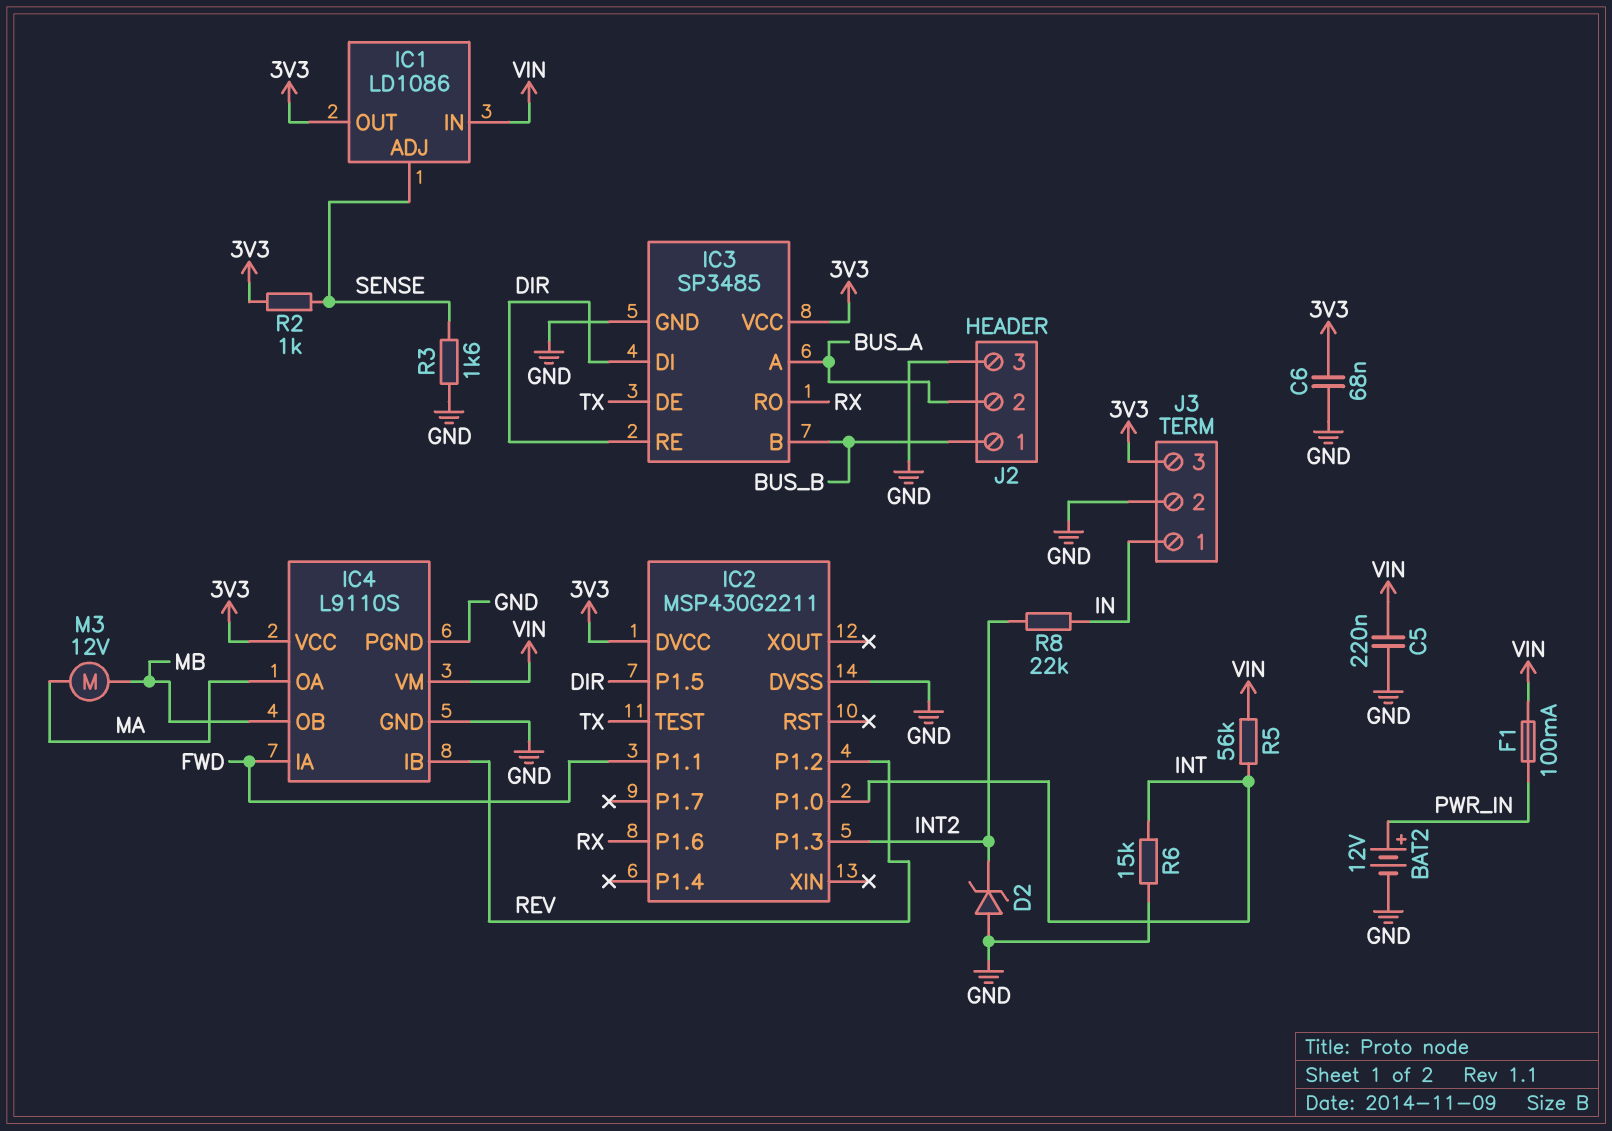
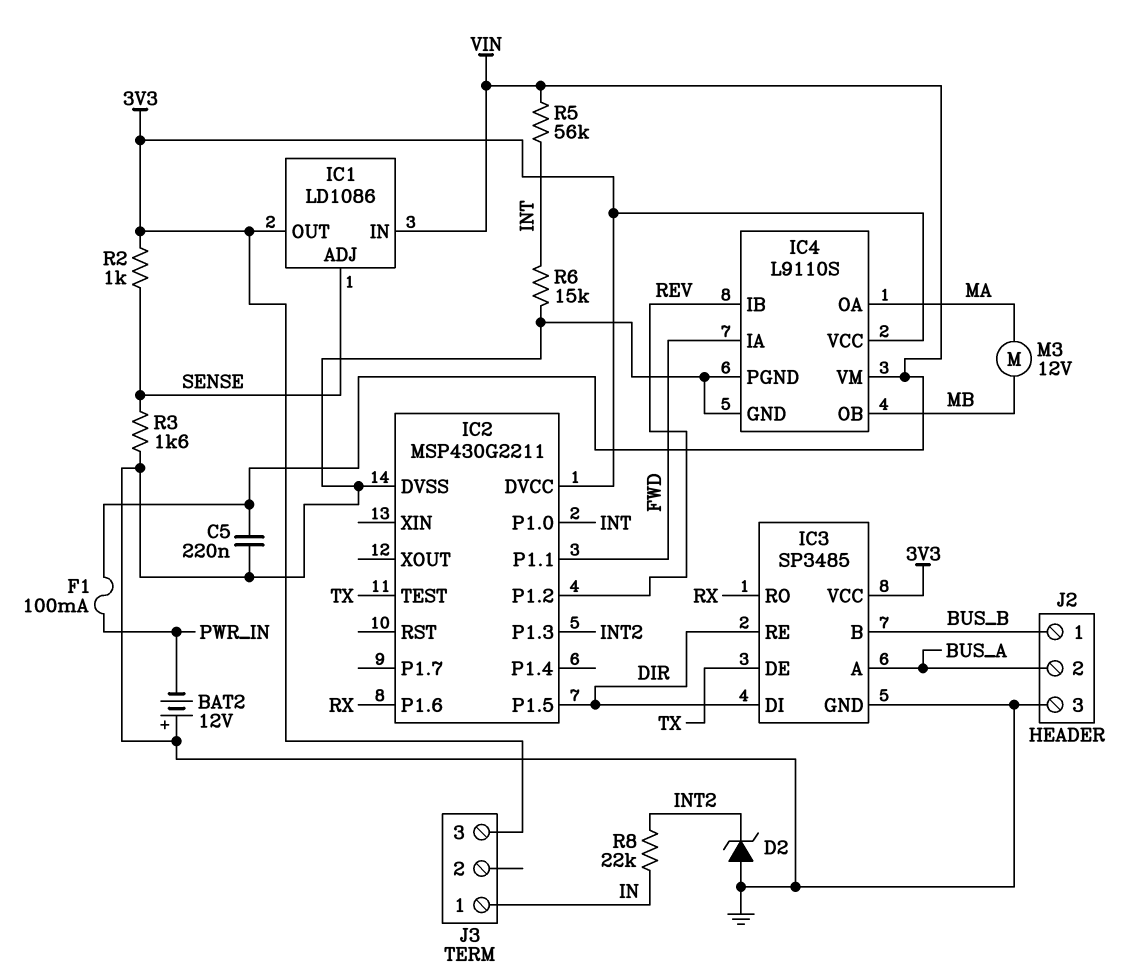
BAT2: 12V (plus PWR_IN, minus GND) -> 12V (plus GND, minus PWR_IN)
C6: 68nF (3V3, GND) -> none
J3 pin 2: GND -> none

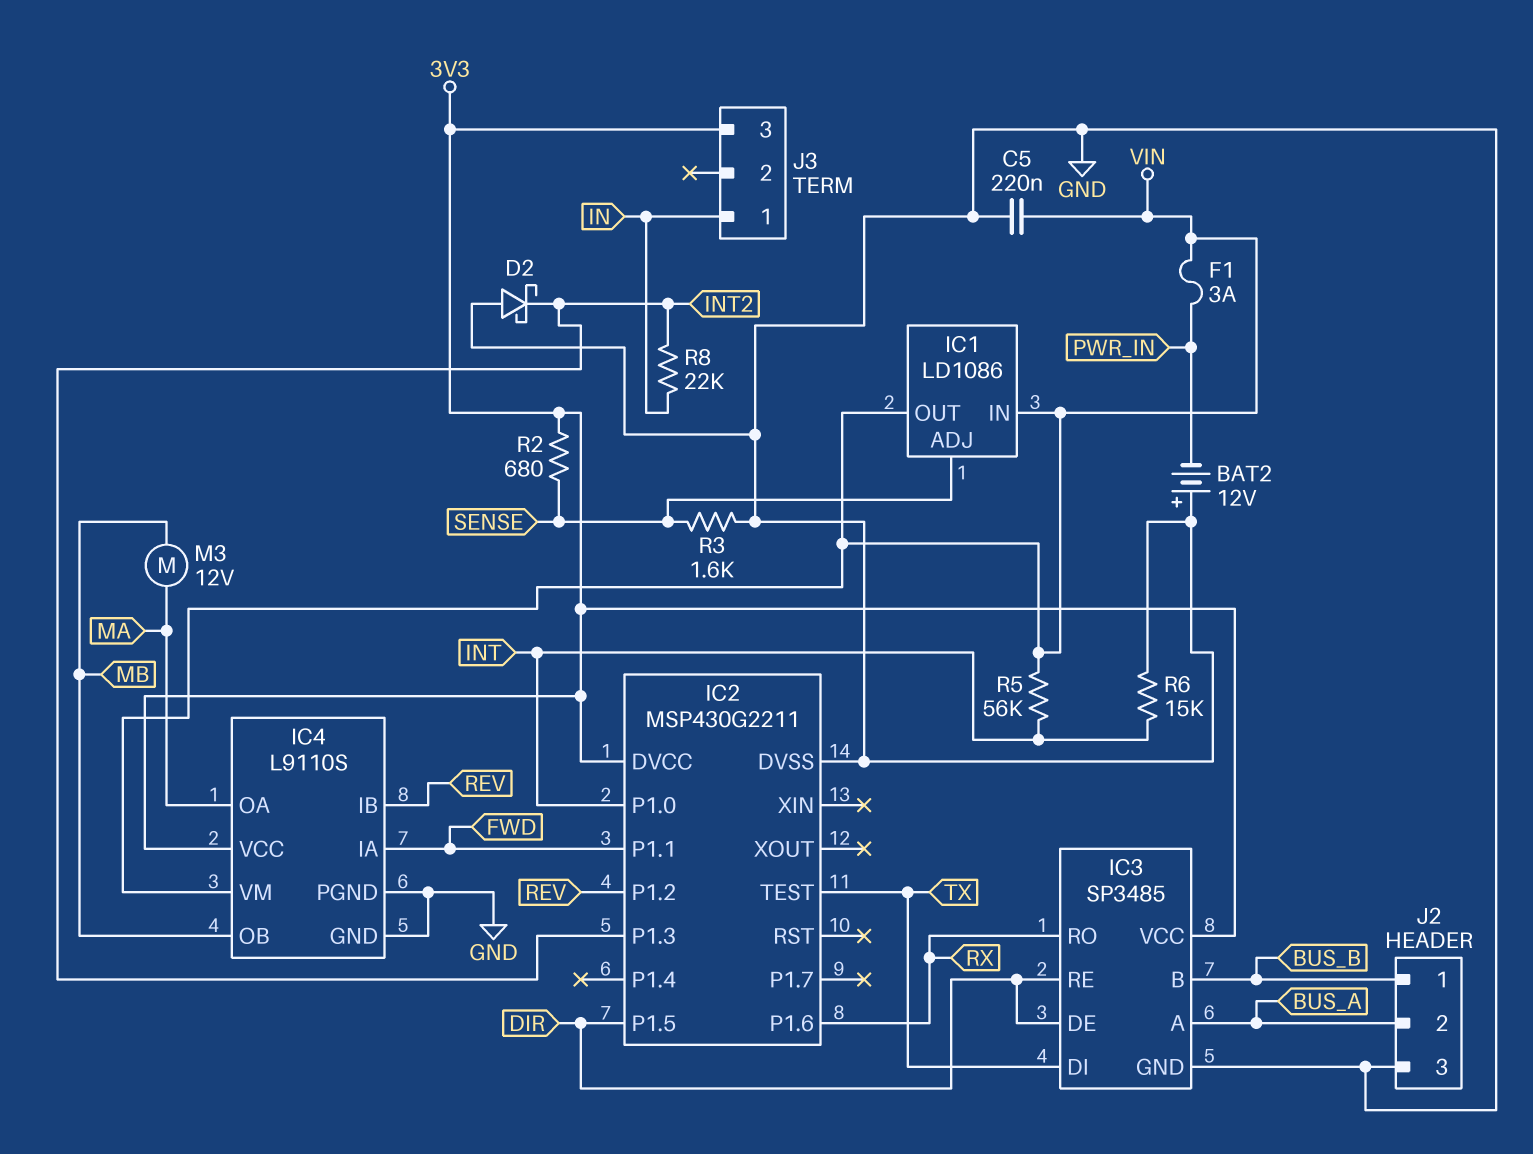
D2: zener (A GND, K INT2) -> schottky (A GND, K INT2)
F1: 100mA (PWR_IN, VIN) -> 3A (PWR_IN, VIN)
IC1 pin OUT: 3V3 -> VIN
IC3 pin DE: TX -> DIR
IC3 pin DI: DIR -> TX
R2: 1k (3V3, SENSE) -> 680 (3V3, SENSE)

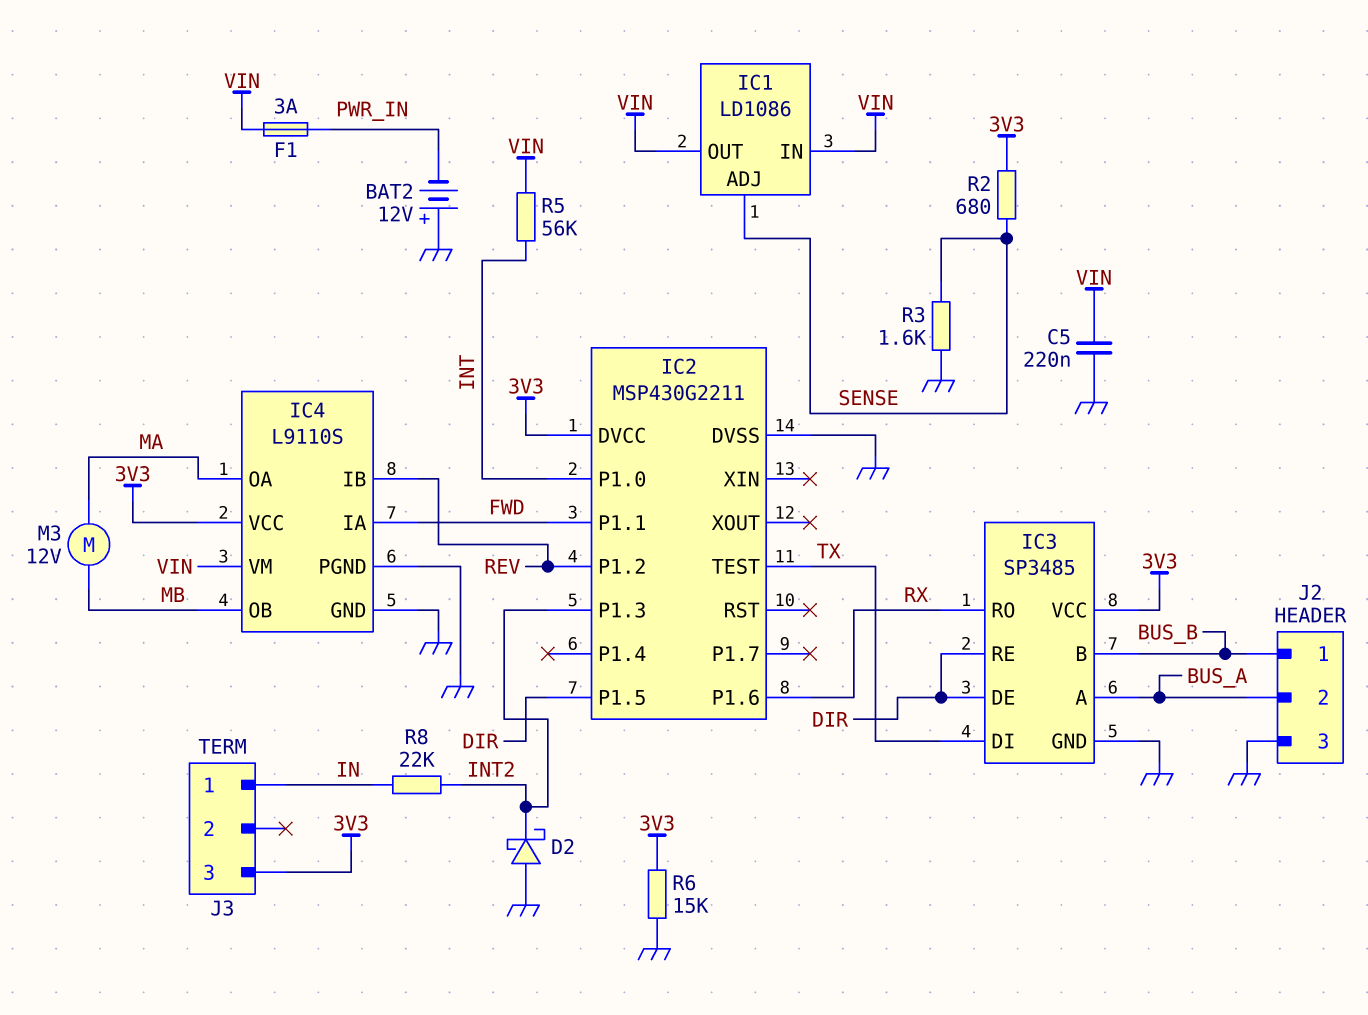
R6: 15k (GND, INT) -> 15k (3V3, GND)

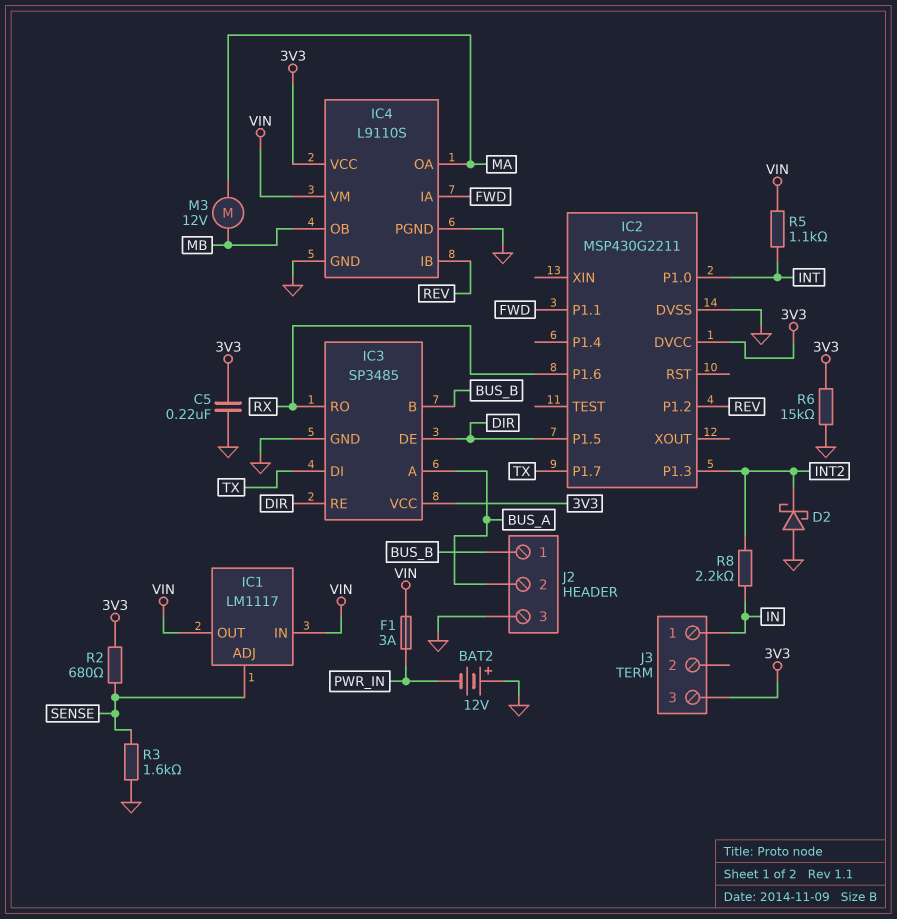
C5: 220nF (GND, VIN) -> 220nF (3V3, GND)
IC1: LD1086 -> LM1117
IC2 pin P1.7: none -> TX
IC2 pin TEST: TX -> none
R5: 56k (INT, VIN) -> 1.1k (INT, VIN)
R8: 22k (IN, INT2) -> 2.2k (IN, INT2)

